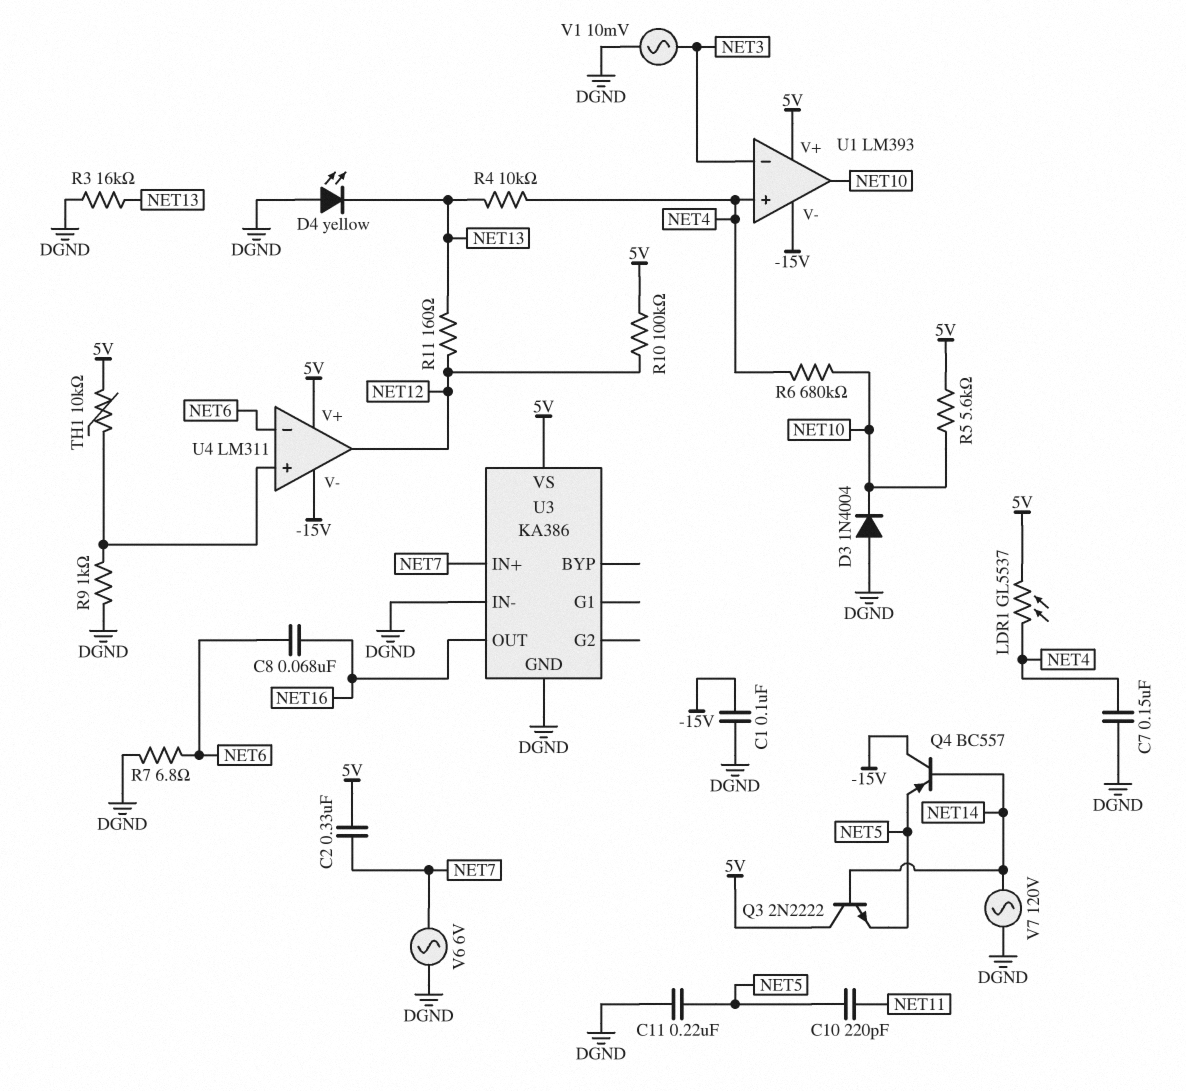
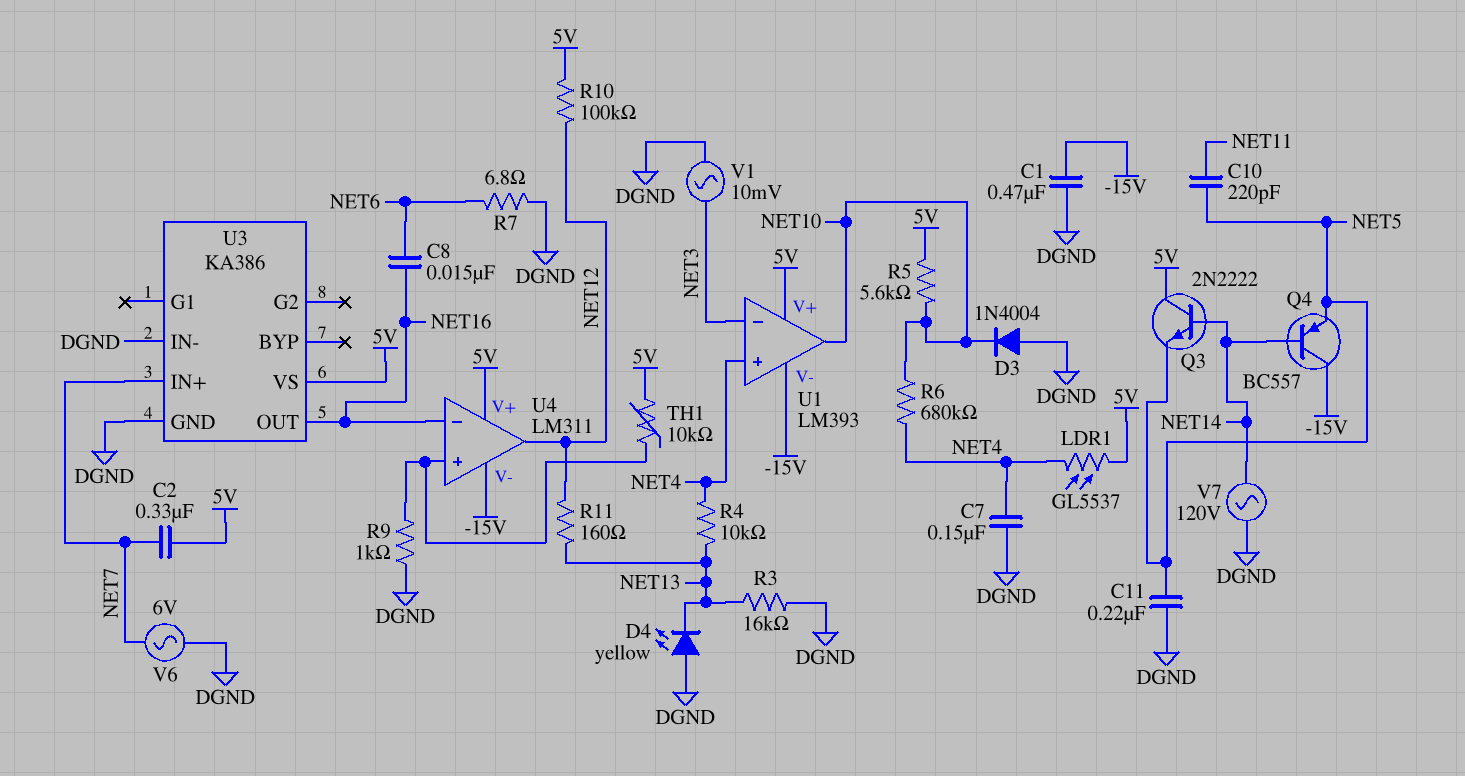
C1: 100nF (-15V, DGND) -> 470nF (-15V, DGND)
C8: 68nF (NET6, NET16) -> 15nF (NET6, NET16)
U4 pin in-: NET6 -> NET16

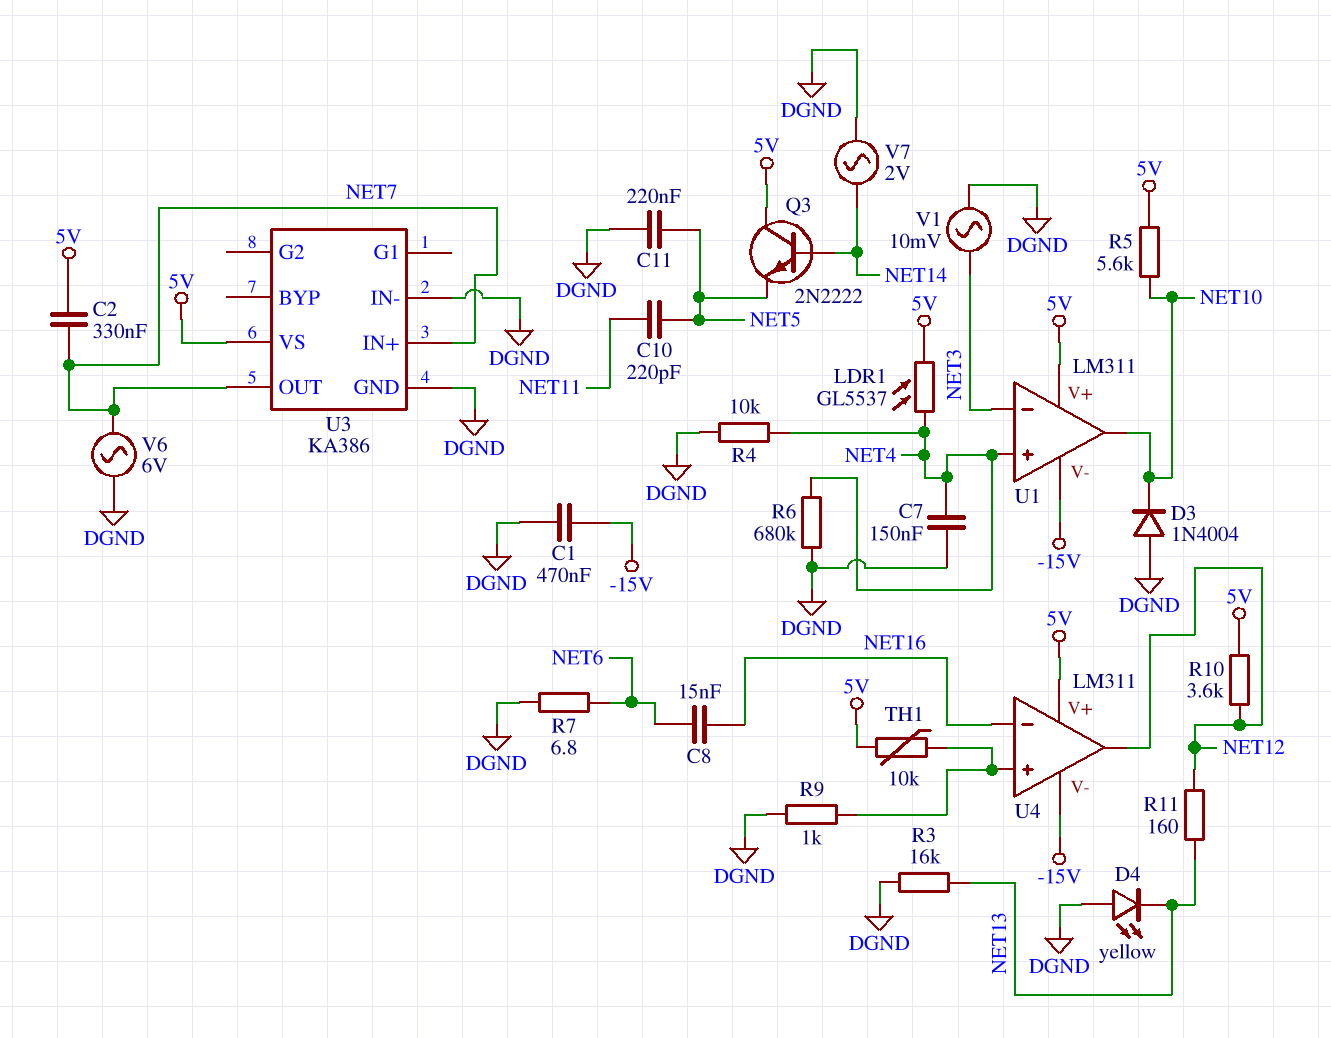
Q4: PNP BC557 (B NET14, C -15V, E NET5) -> none
R4: 10k (NET4, NET13) -> 10k (DGND, NET4)
R6: 680k (NET4, NET10) -> 680k (DGND, NET4)
R10: 100k (5V, NET12) -> 3.6k (5V, NET12)
U1: LM393 -> LM311
U3 pin OUT: NET16 -> NET7
V7: AC 120V (DGND, NET14) -> AC 2V (DGND, NET14)

